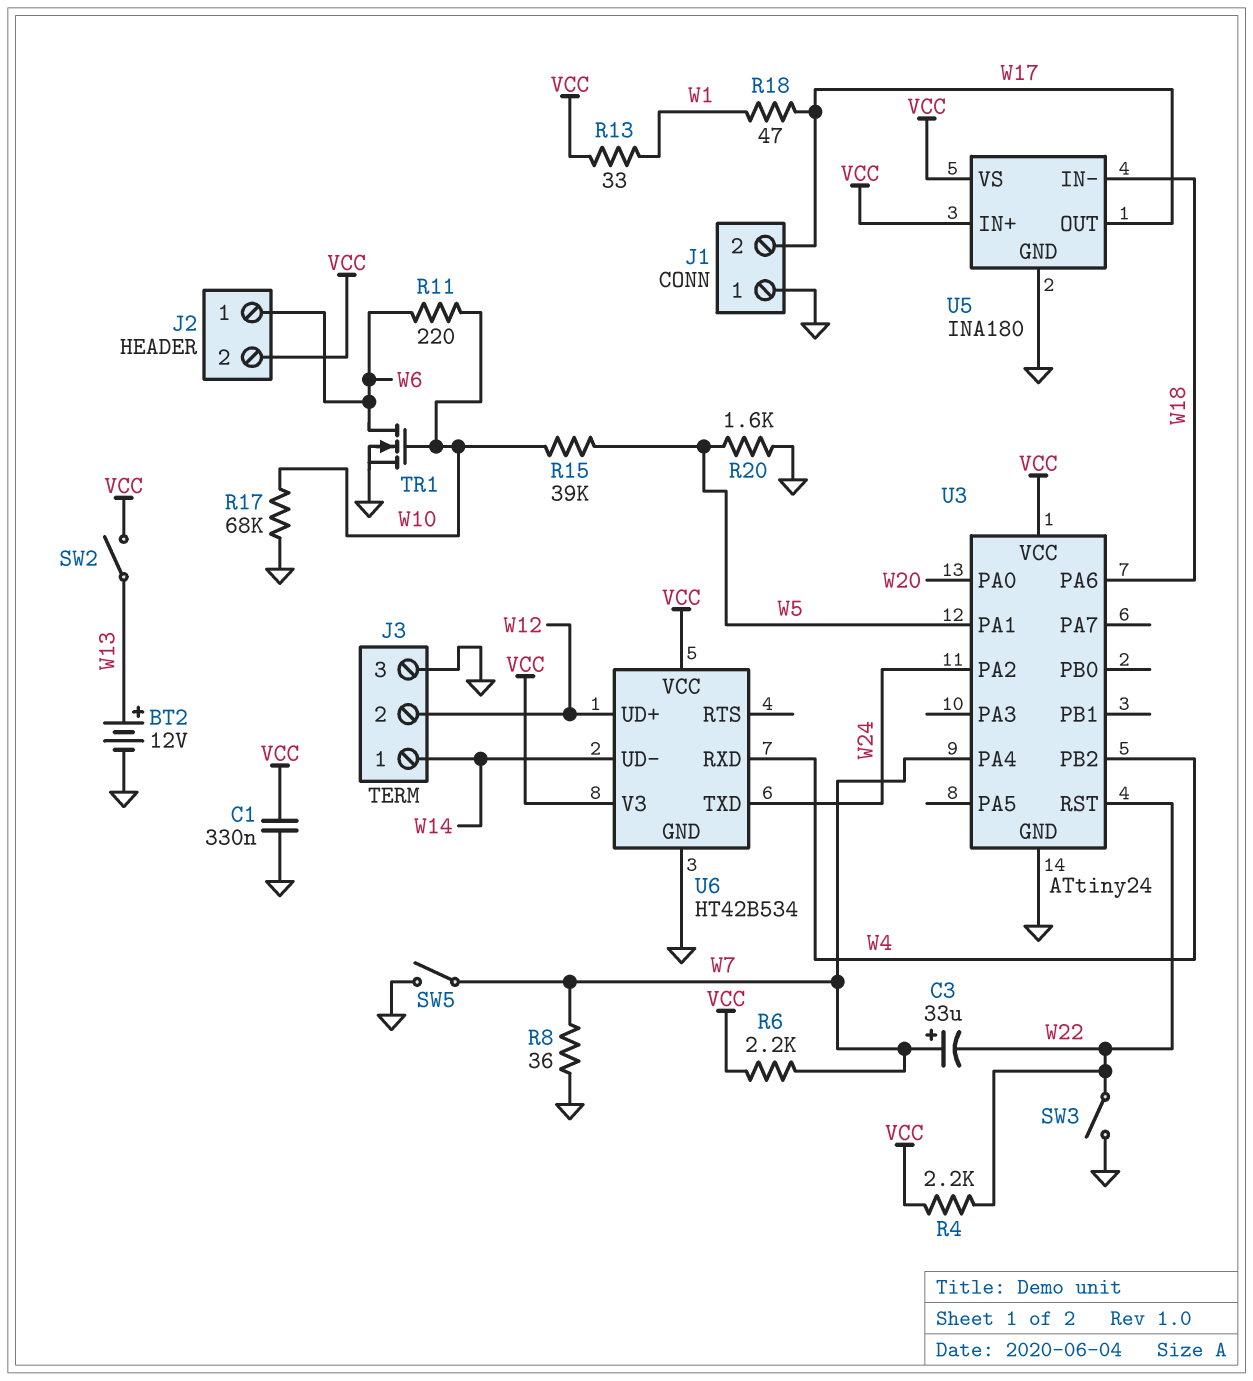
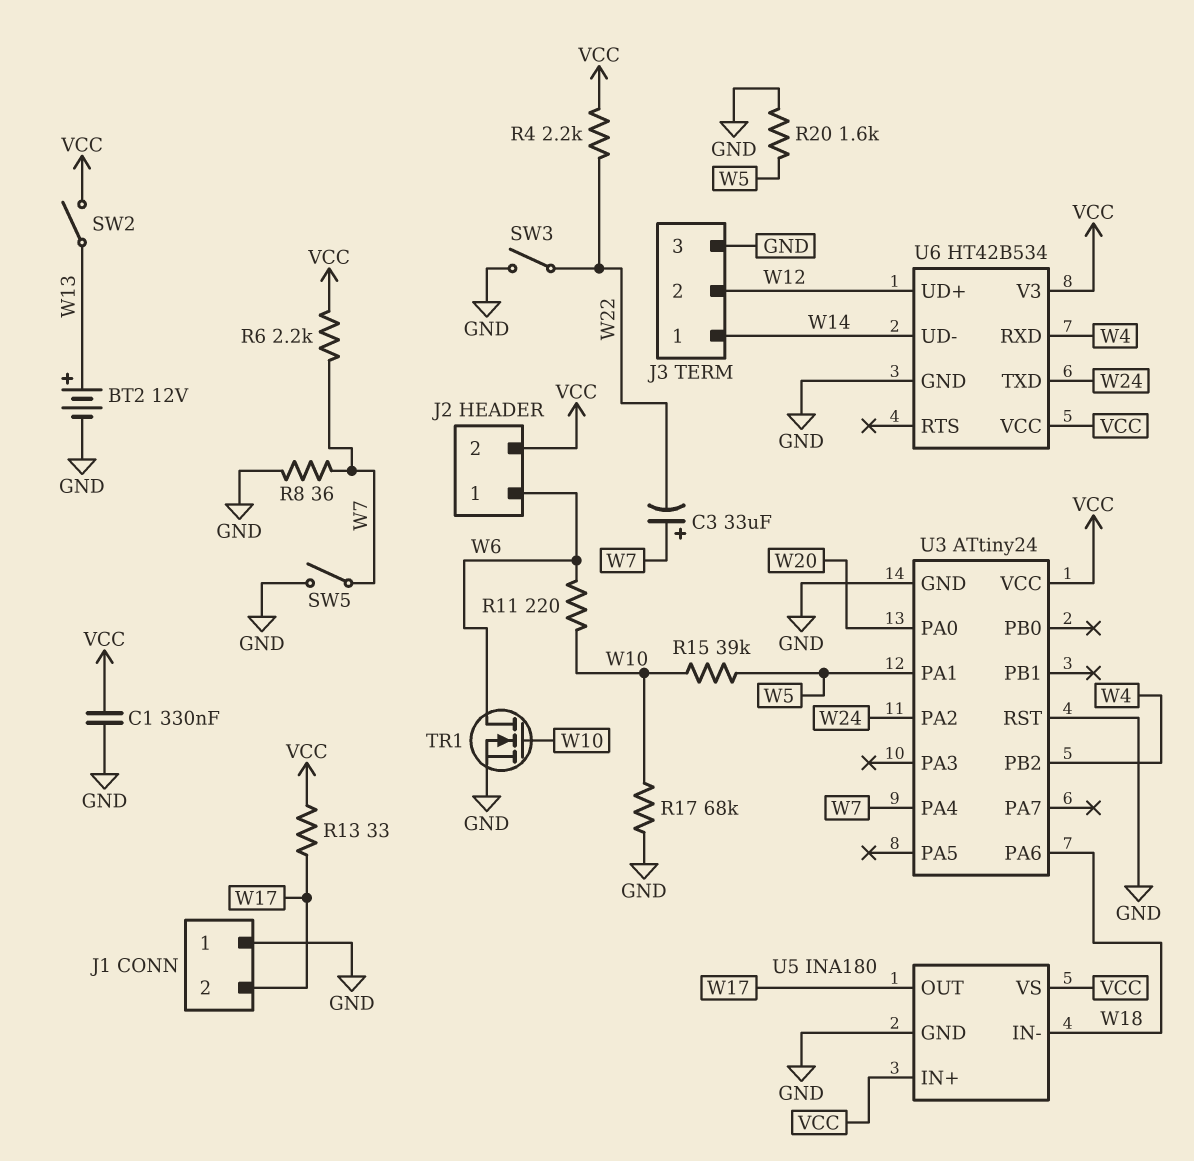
R13: 33 (VCC, W1) -> 33 (VCC, W17)
R18: 47 (W1, W17) -> none
U3 pin RST: W22 -> GND

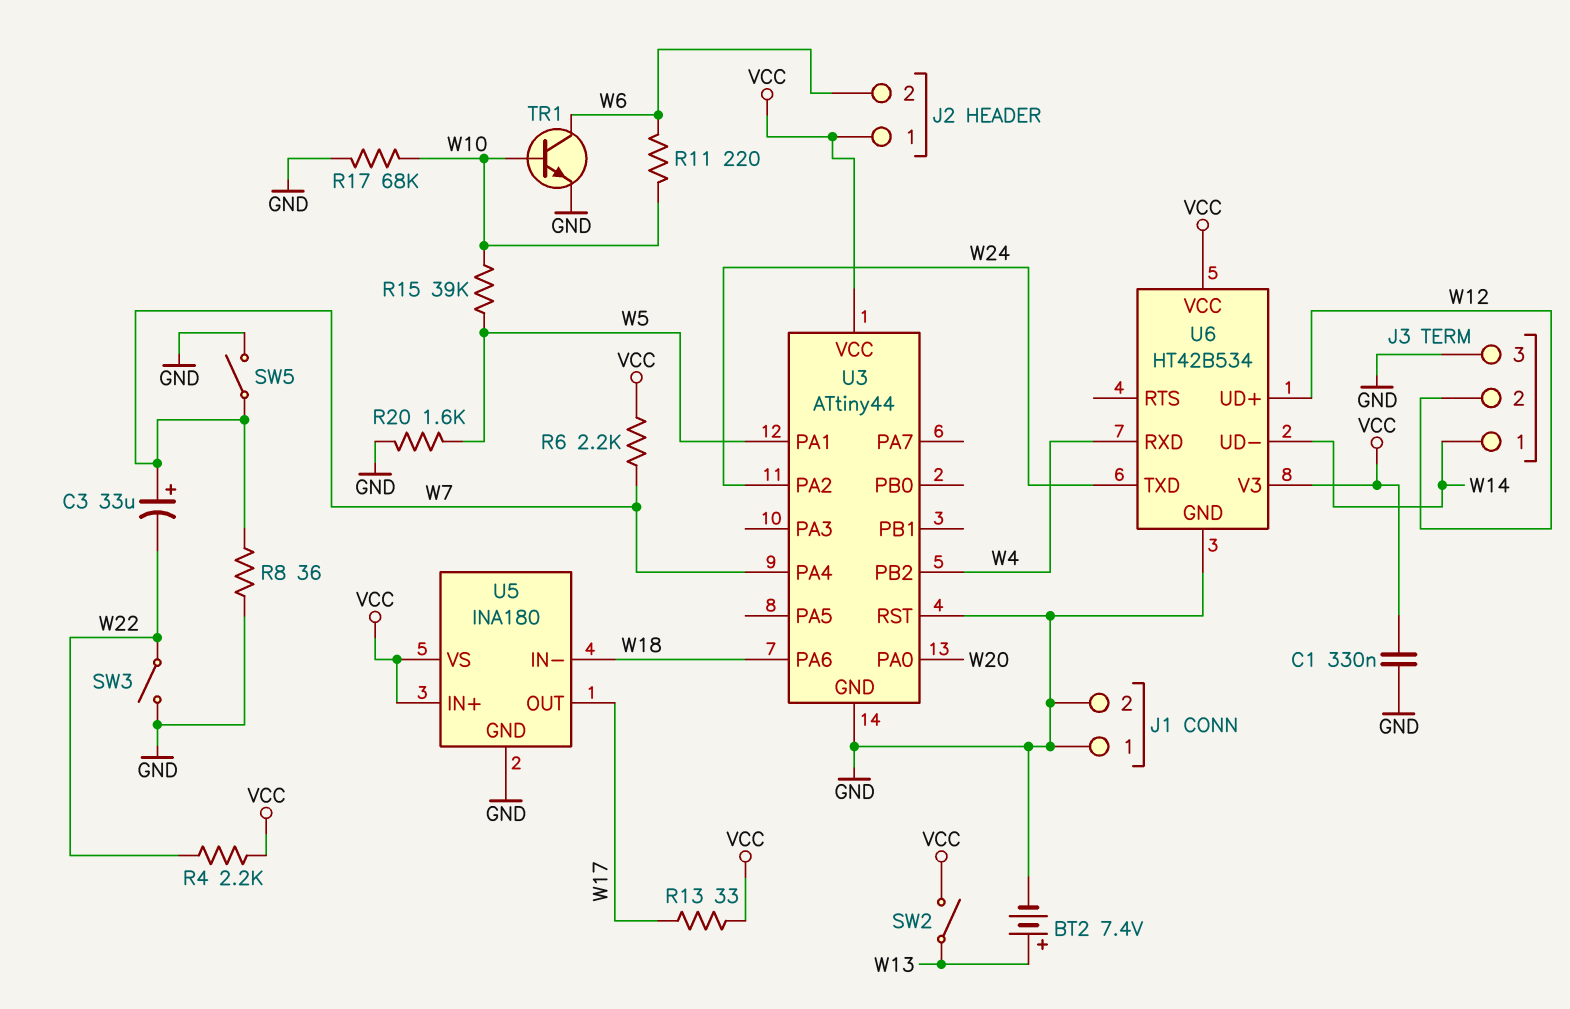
BT2: 12V (plus W13, minus GND) -> 7.4V (plus W13, minus GND)
J1 pin 2: W17 -> GND
J2 pin 1: W6 -> VCC
J2 pin 2: VCC -> W6
TR1: NMOS (G W10, D W6, S GND) -> NPN (B W10, C W6, E GND)
U3: ATtiny24 -> ATtiny44

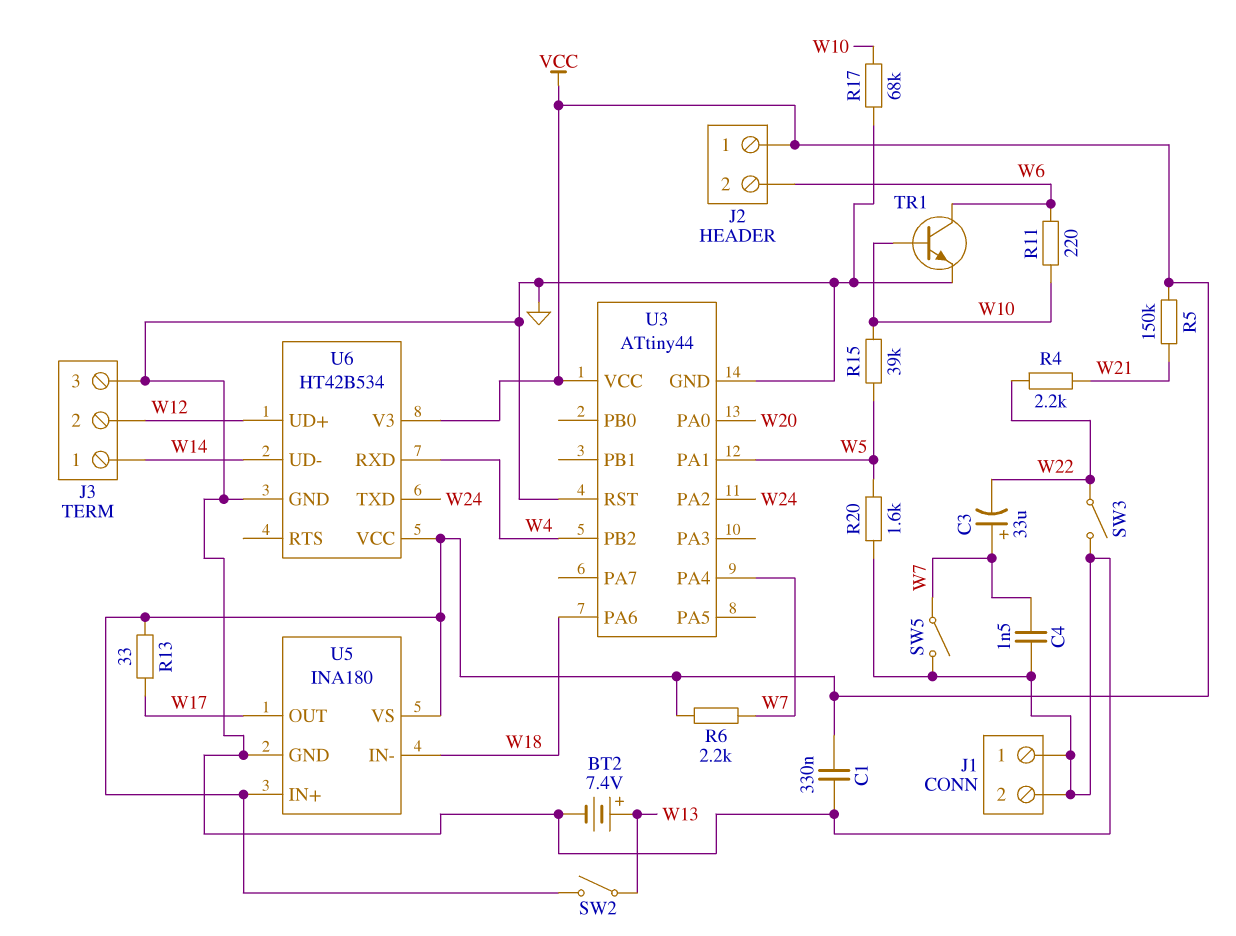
C4: none -> 1.5nF (GND, W7)
R4: 2.2k (VCC, W22) -> 2.2k (W21, W22)
R5: none -> 150k (VCC, W21)
R8: 36 (GND, W7) -> none

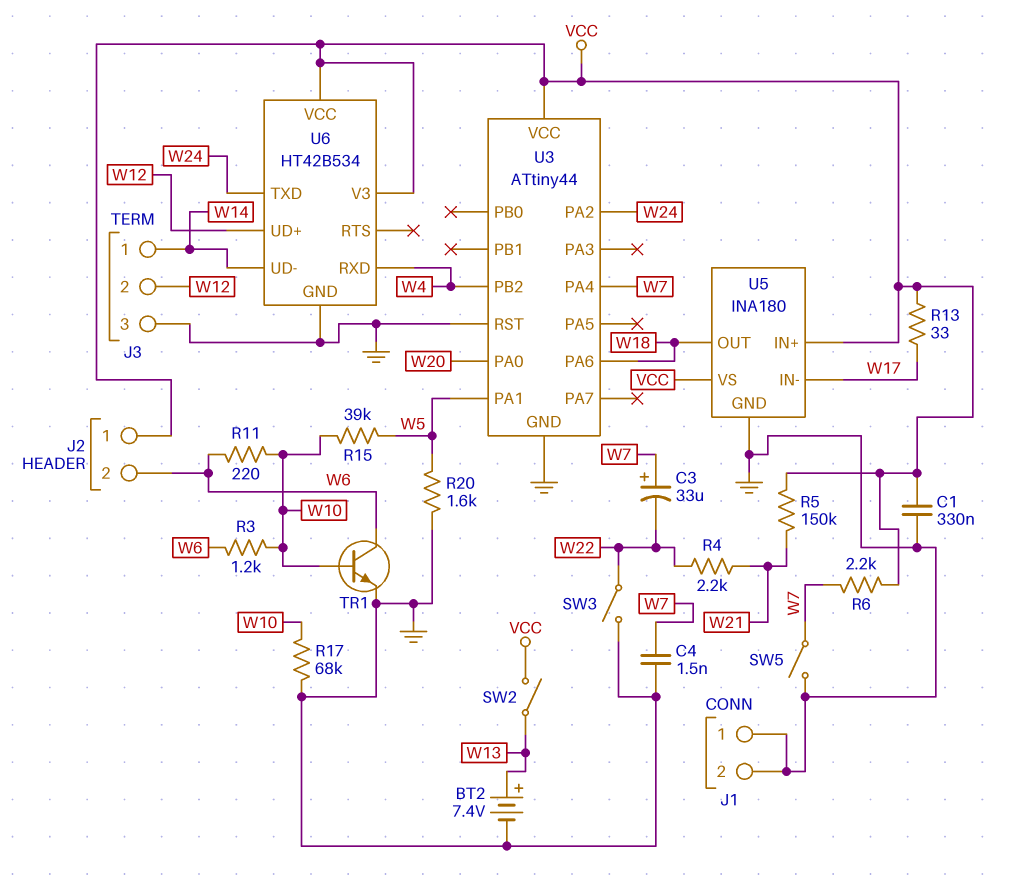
R3: none -> 1.2k (W6, W10)
U5 pin IN-: W18 -> W17
U5 pin OUT: W17 -> W18

